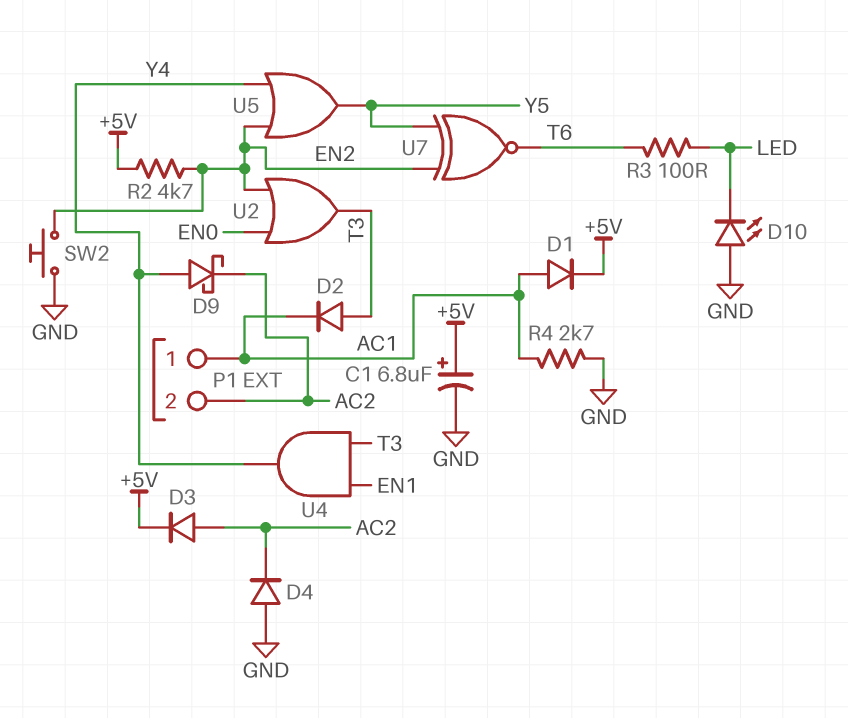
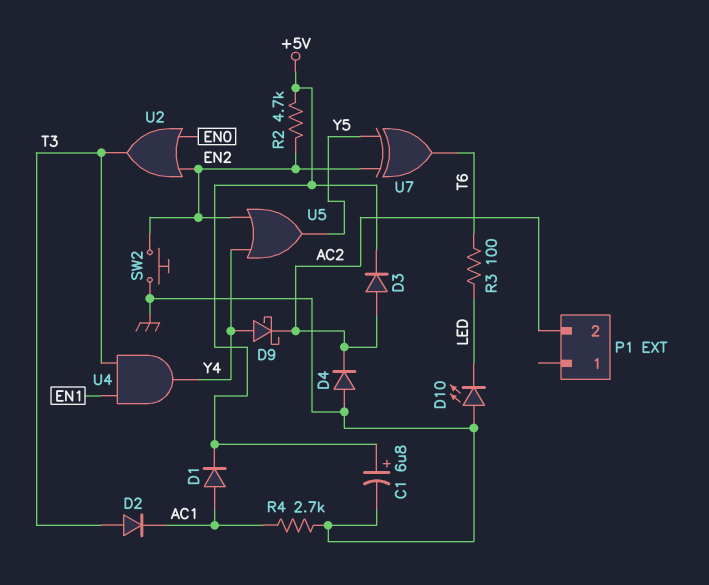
P1 pin 1: AC1 -> none
U7: XNOR (in EN2, in Y5, out T6) -> XOR (in EN2, in Y5, out T6)

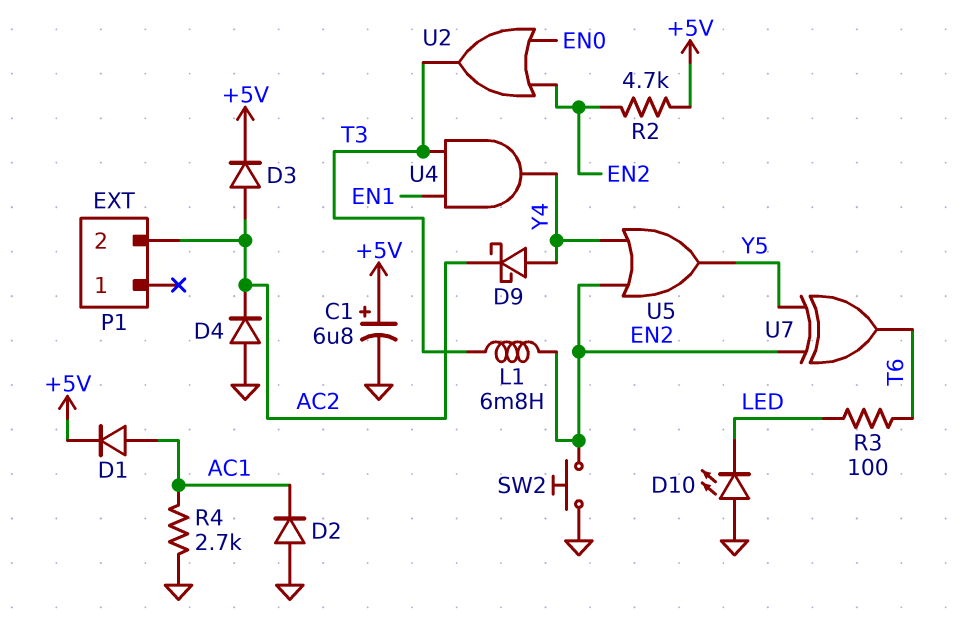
D2: diode (A T3, K AC1) -> diode (A GND, K AC1)
L1: none -> 6.8mH (EN2, T3)

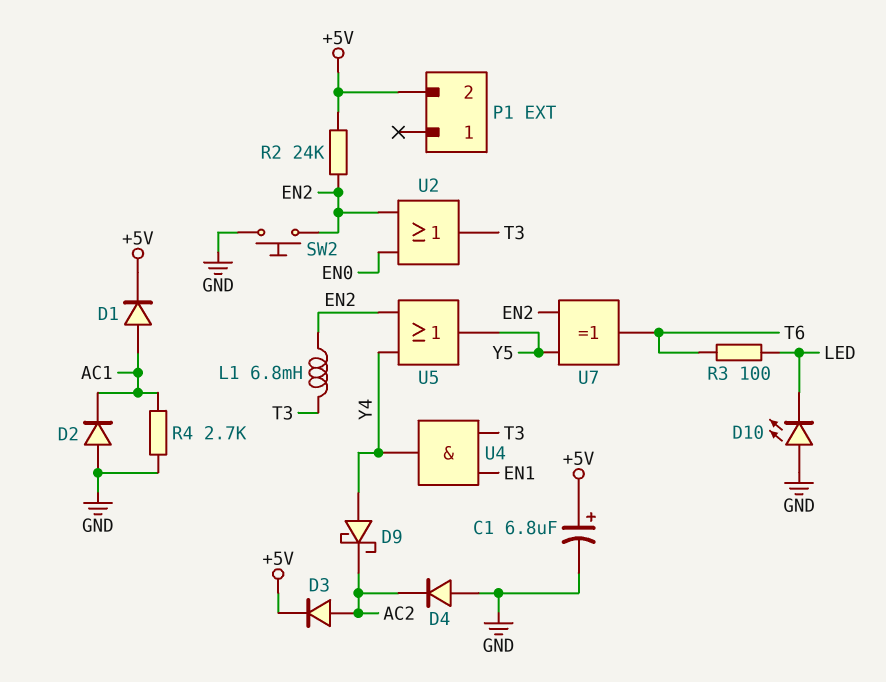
P1 pin 2: AC2 -> +5V
R2: 4.7k (+5V, EN2) -> 24k (+5V, EN2)

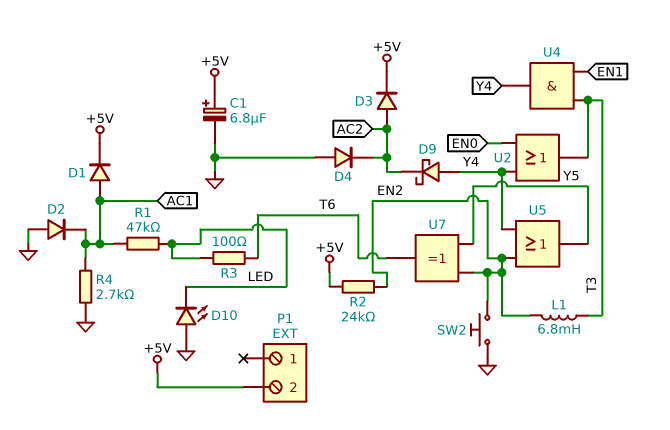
R1: none -> 47k (AC1, LED)
U2: OR (in EN0, in EN2, out T3) -> OR (in EN0, in Y4, out T3)

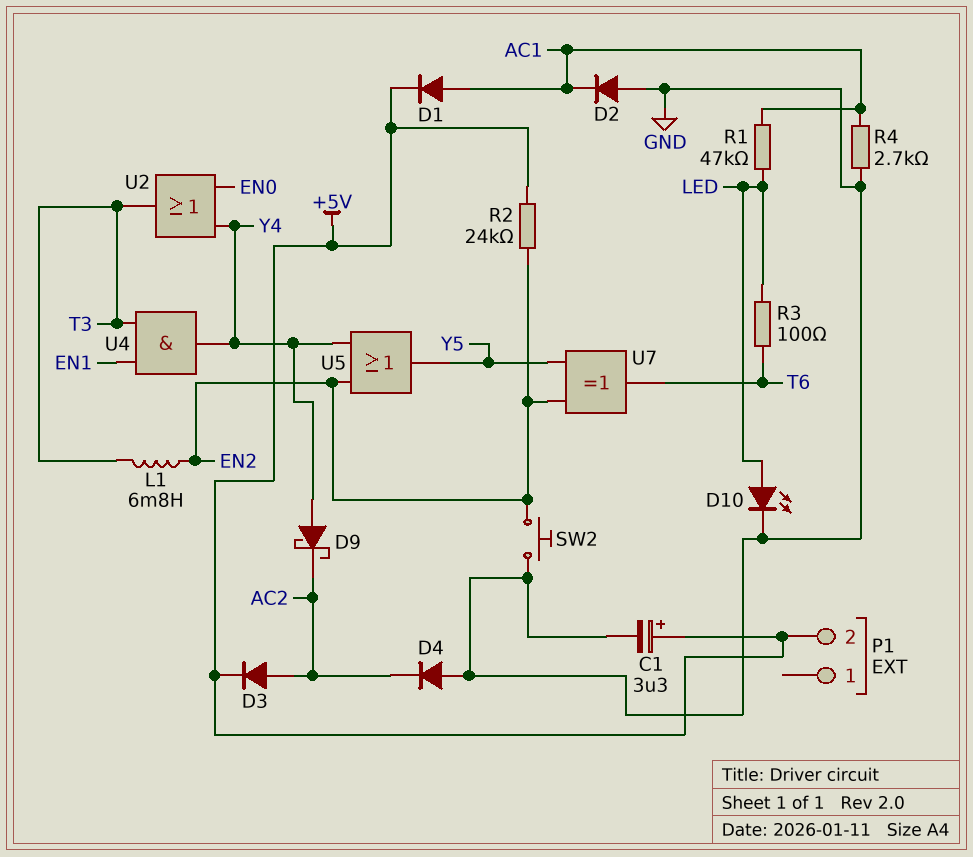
C1: 6.8uF (plus +5V, minus GND) -> 3.3uF (plus +5V, minus GND)
D10: LED (A GND, K LED) -> LED (A LED, K GND)

